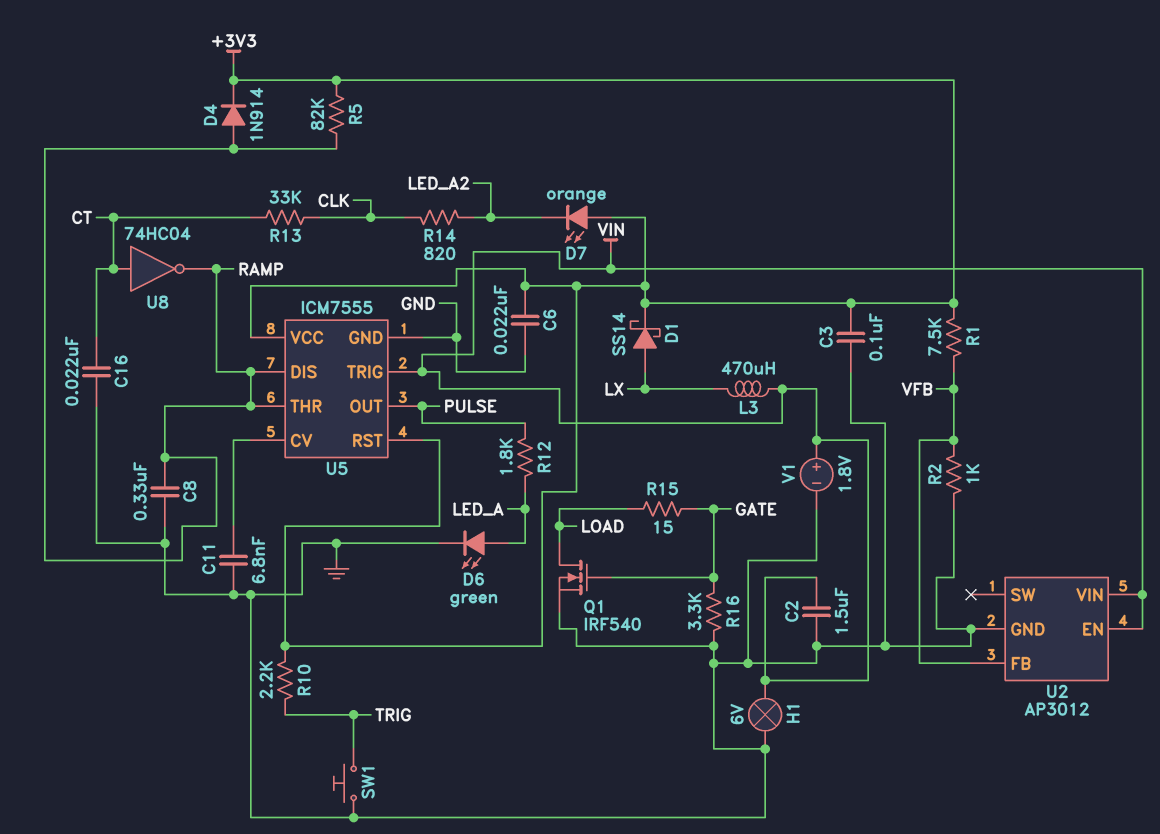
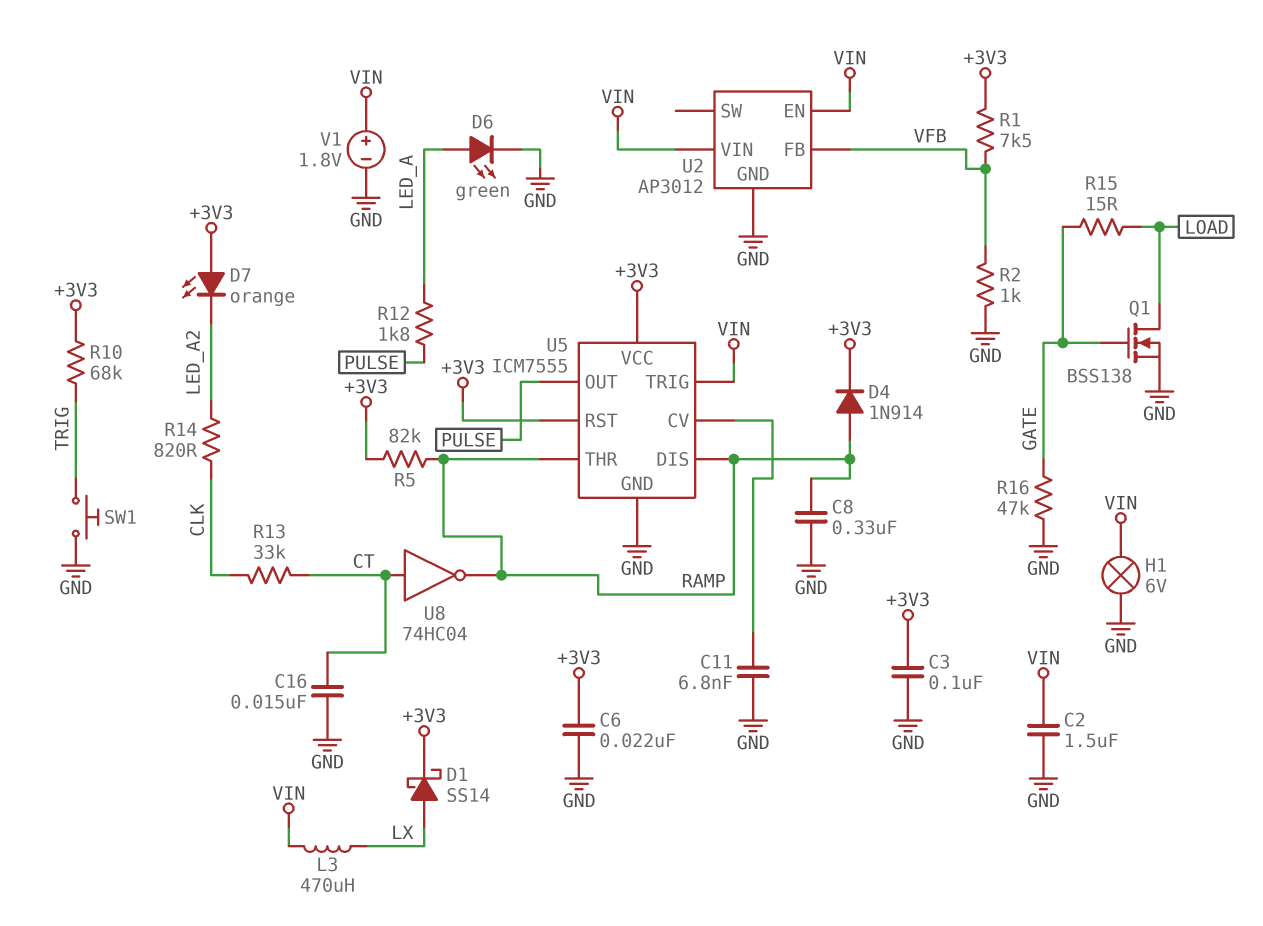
C16: 22nF (CT, GND) -> 15nF (CT, GND)
Q1: NMOS IRF540 (G GATE, D LOAD, S GND) -> NMOS BSS138 (G GATE, D LOAD, S GND)
R10: 2.2k (+3V3, TRIG) -> 68k (+3V3, TRIG)
R16: 3.3k (GATE, GND) -> 47k (GATE, GND)

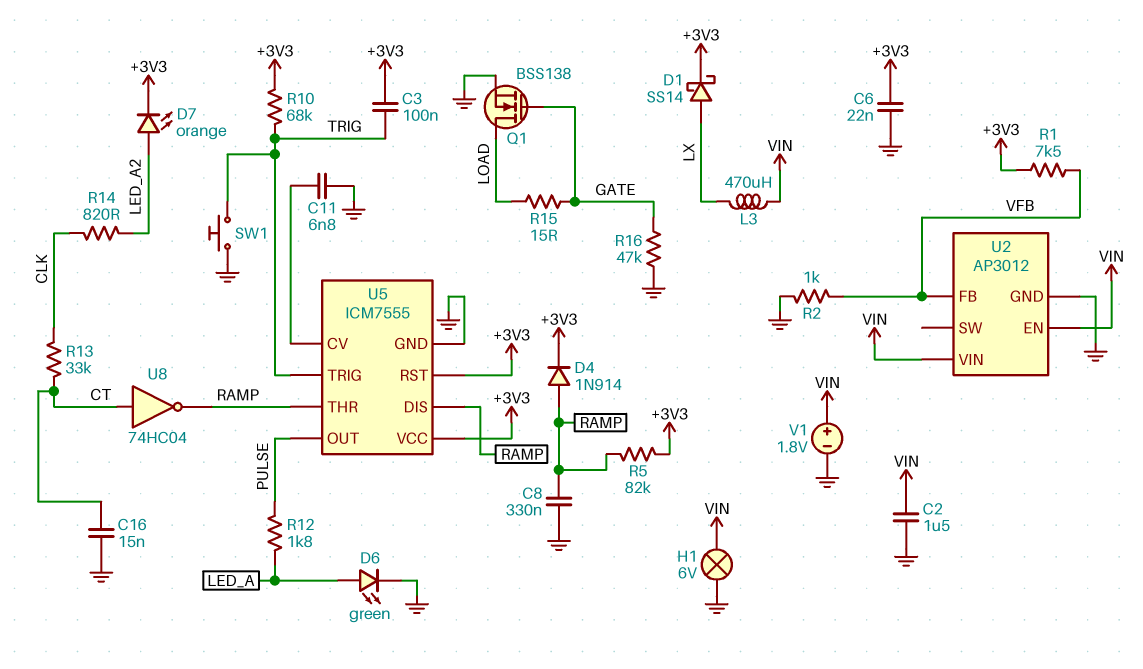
C3: 100nF (+3V3, GND) -> 100nF (+3V3, TRIG)
D7: LED orange (A +3V3, K LED_A2) -> LED orange (A LED_A2, K +3V3)
U5 pin TRIG: VIN -> TRIG

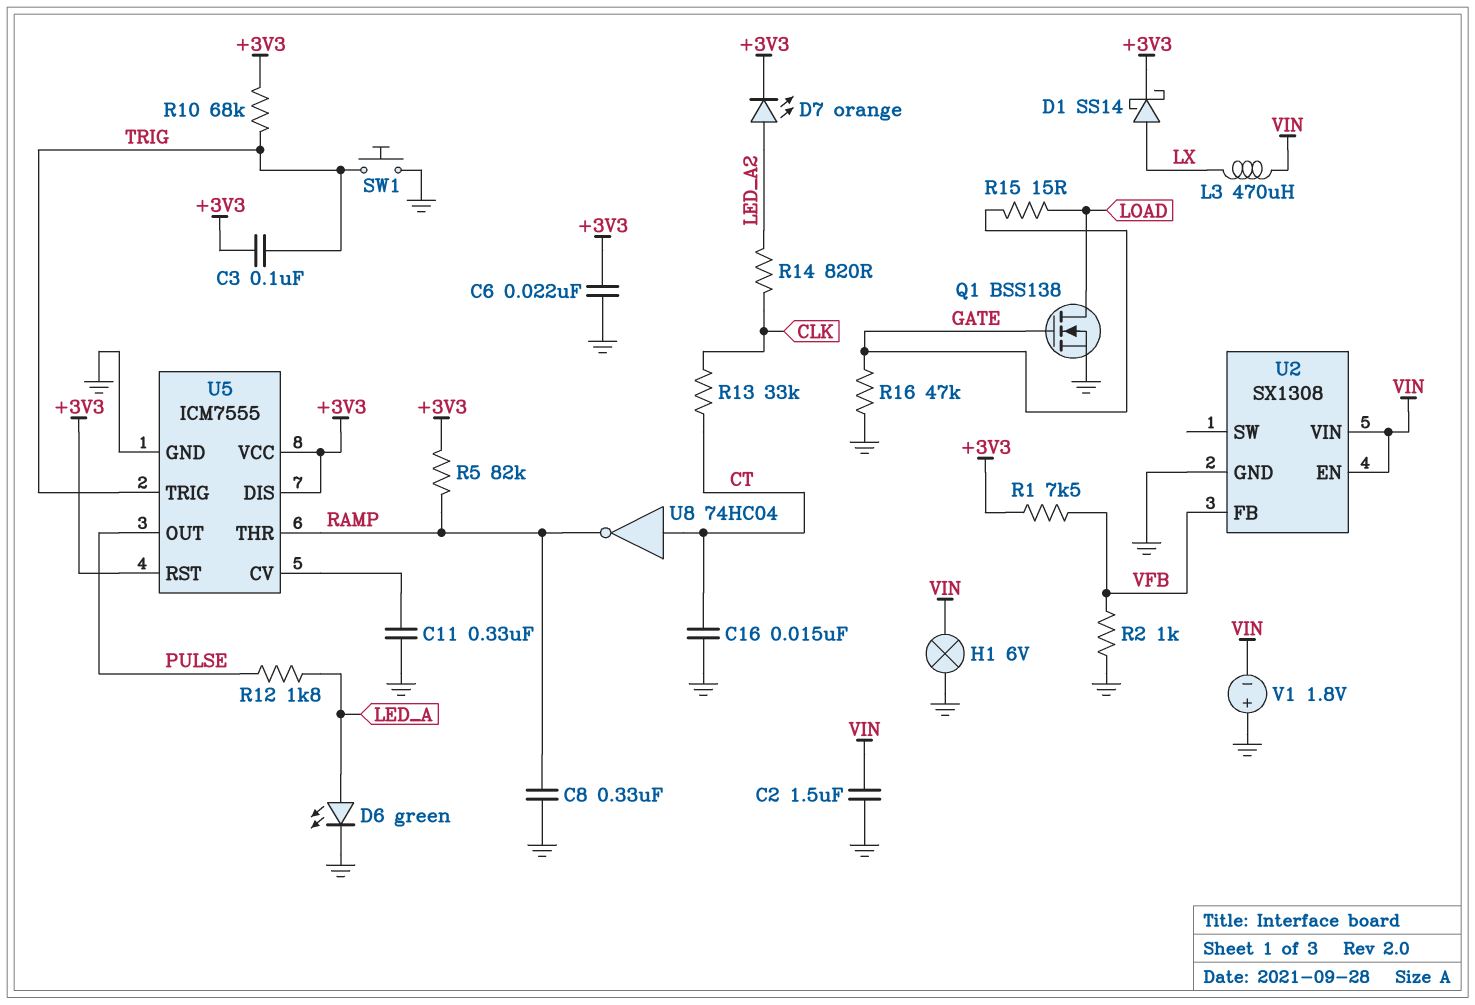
C11: 6.8nF (GND, U5/CV) -> 330nF (GND, U5/CV)
D4: diode 1N914 (A RAMP, K +3V3) -> none
U2: AP3012 -> SX1308
U5 pin DIS: RAMP -> +3V3
V1: 1.8V (plus VIN, minus GND) -> 1.8V (plus GND, minus VIN)

